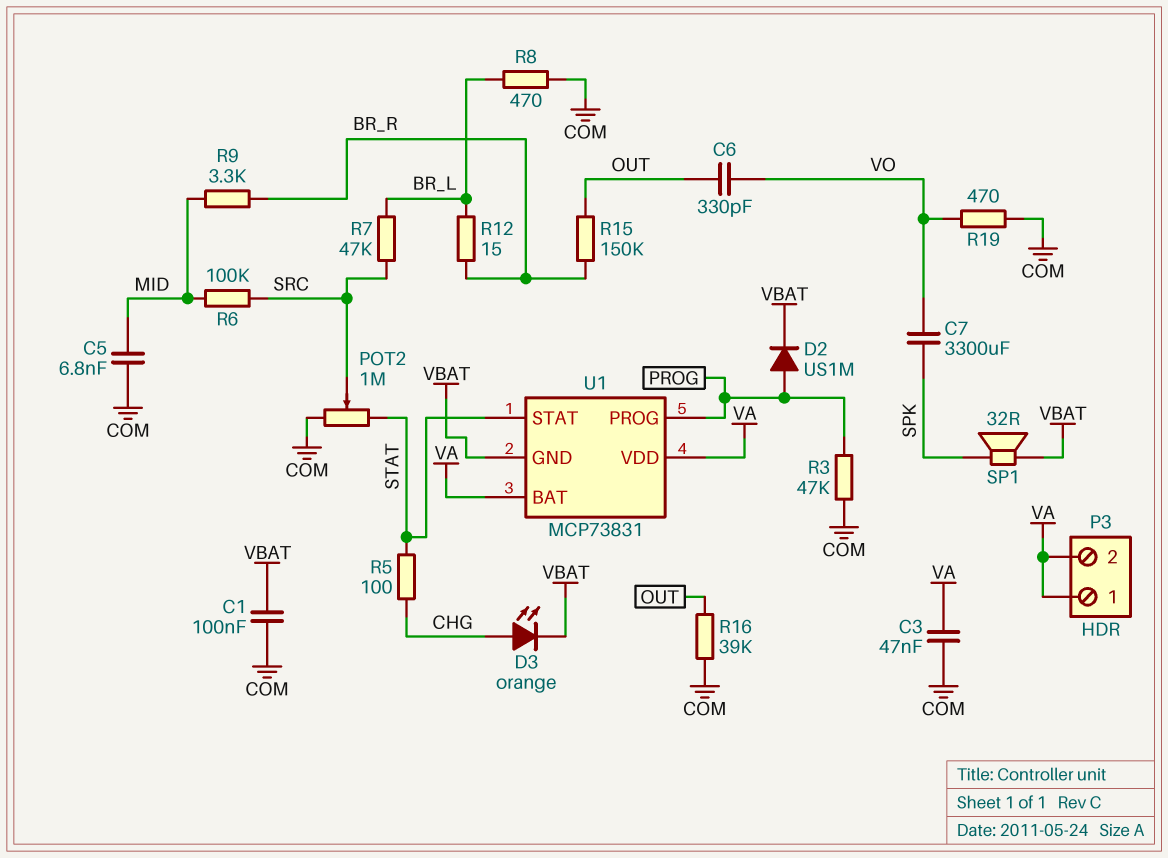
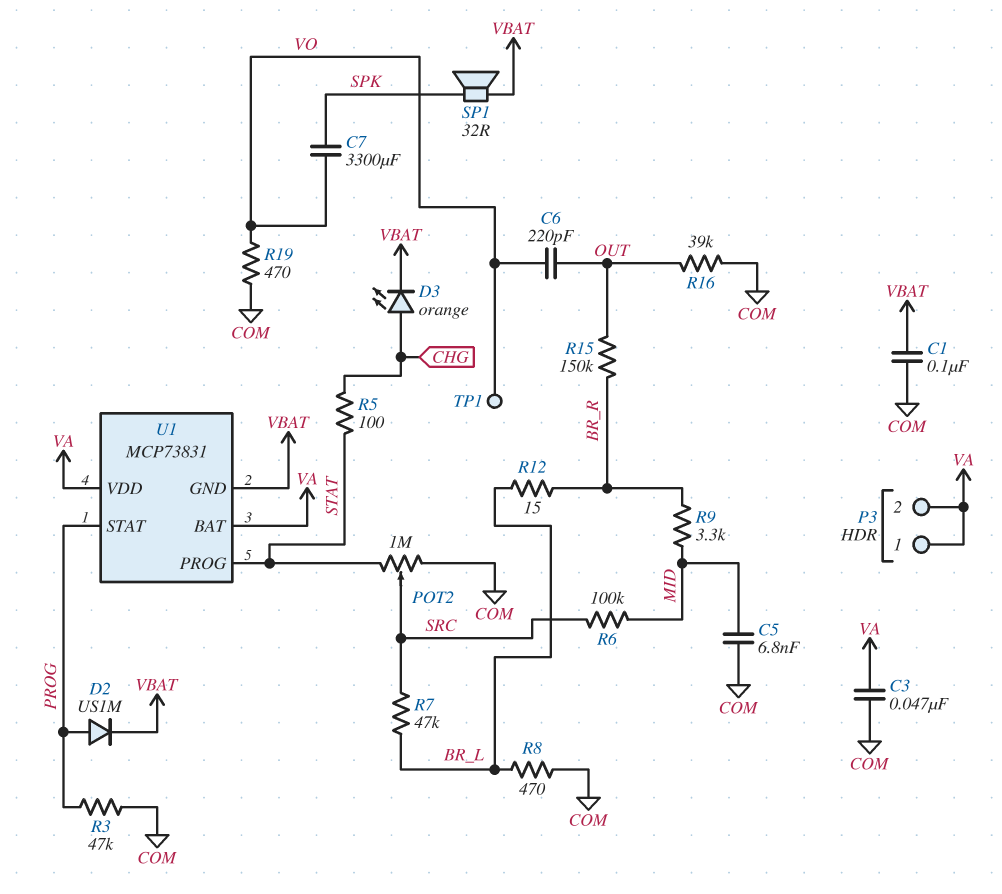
C6: 330pF (OUT, VO) -> 220pF (OUT, VO)
TP1: none -> test point (VO)
U1 pin PROG: PROG -> STAT
U1 pin STAT: STAT -> PROG

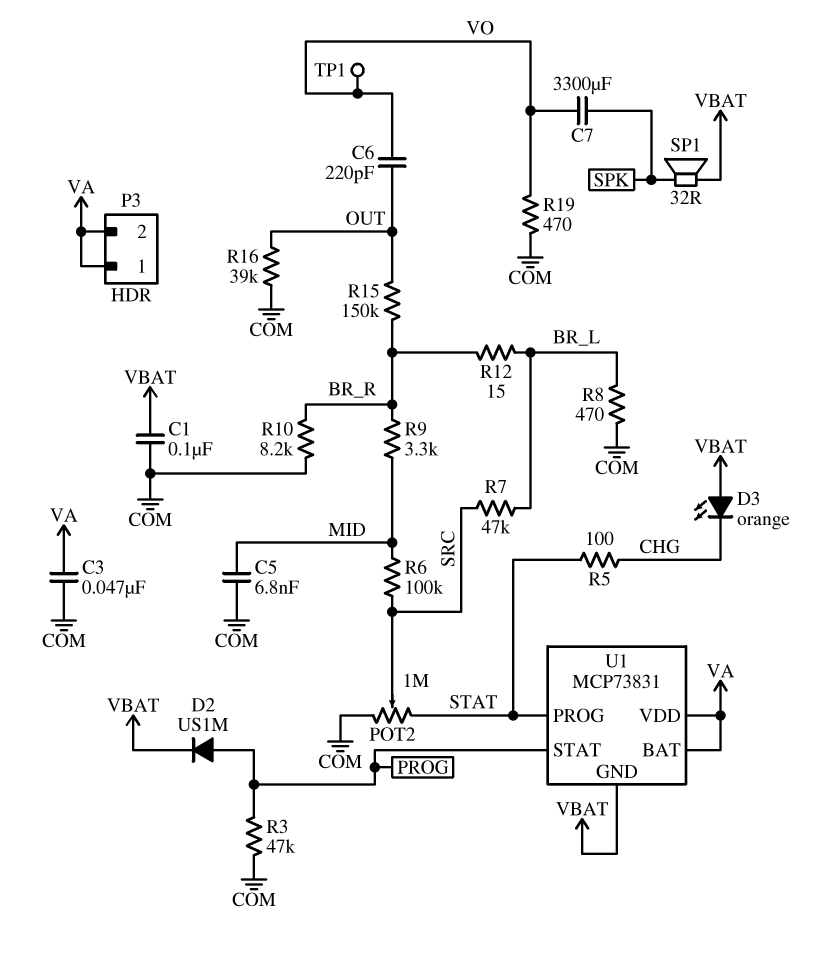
D3: LED orange (A CHG, K VBAT) -> LED orange (A VBAT, K CHG)
R10: none -> 8.2k (BR_R, COM)

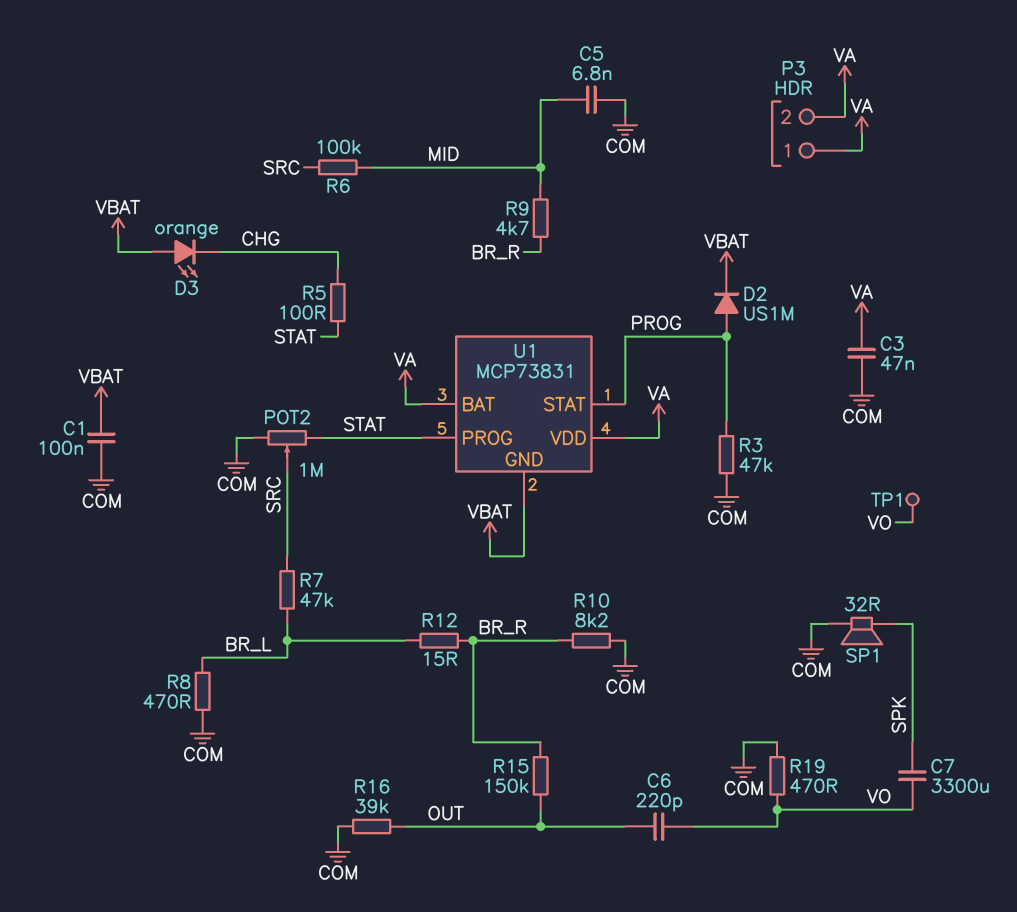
R9: 3.3k (BR_R, MID) -> 4.7k (BR_R, MID)
SP1: speaker 32R (SPK, VBAT) -> speaker 32R (COM, SPK)

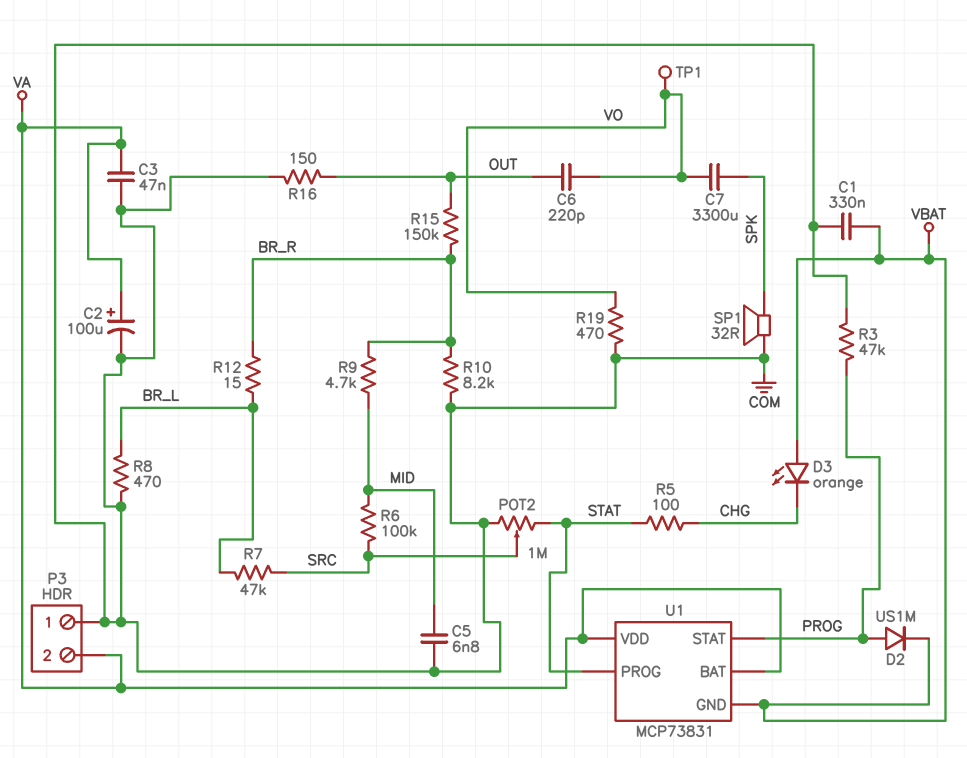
C1: 100nF (COM, VBAT) -> 330nF (COM, VBAT)
C2: none -> 100uF (plus VA, minus COM)
P3 pin 1: VA -> COM
R16: 39k (COM, OUT) -> 150 (COM, OUT)

